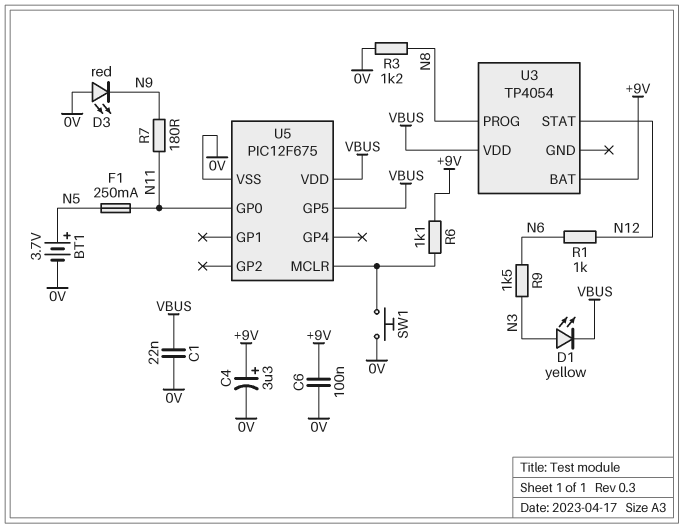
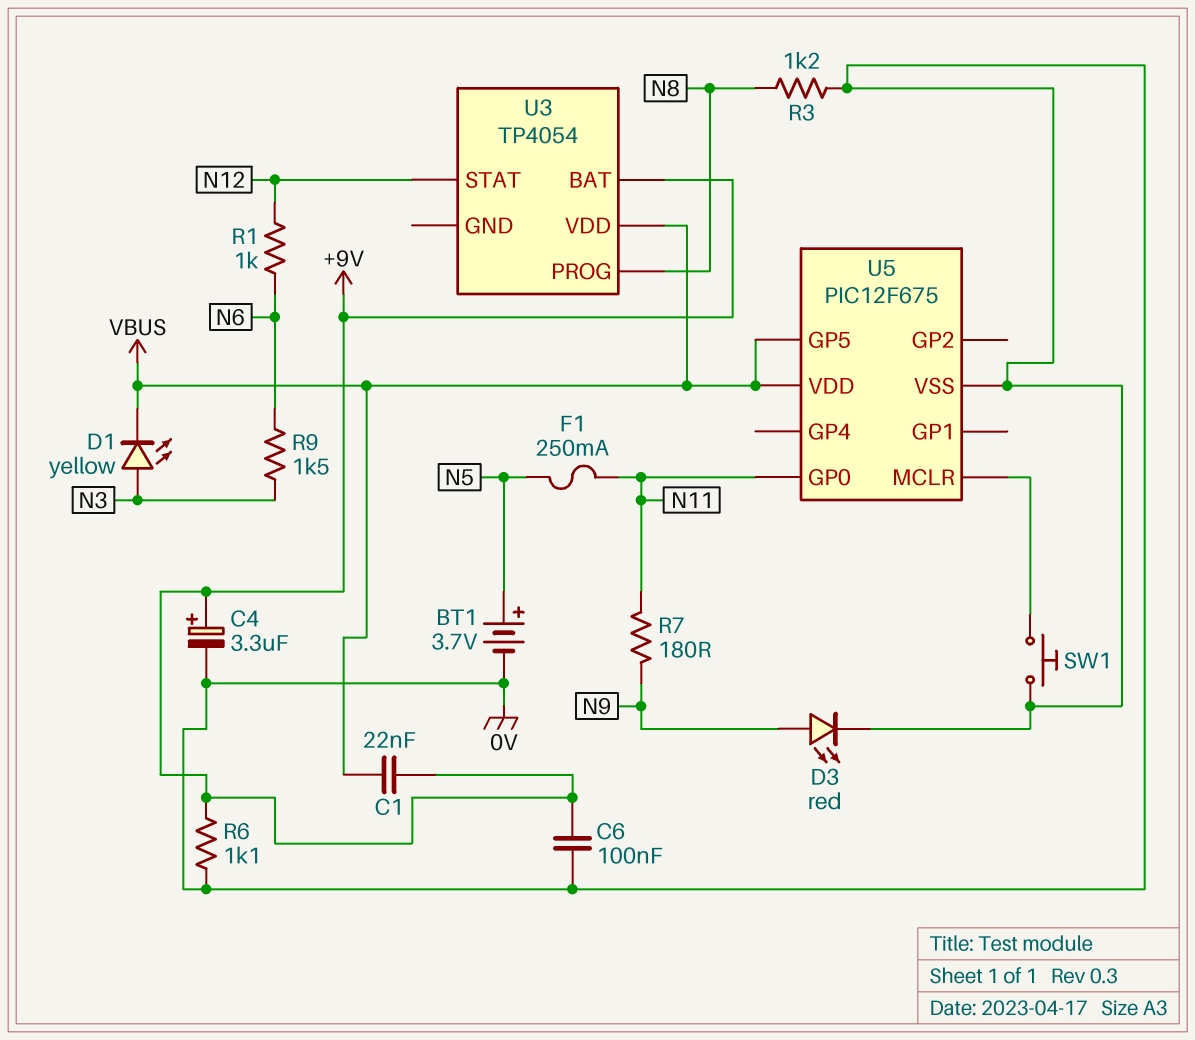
C1: 22nF (0V, VBUS) -> 22nF (+9V, VBUS)
D3: LED red (A 0V, K N9) -> LED red (A N9, K 0V)
R6: 1.1k (+9V, U5/MCLR) -> 1.1k (+9V, 0V)

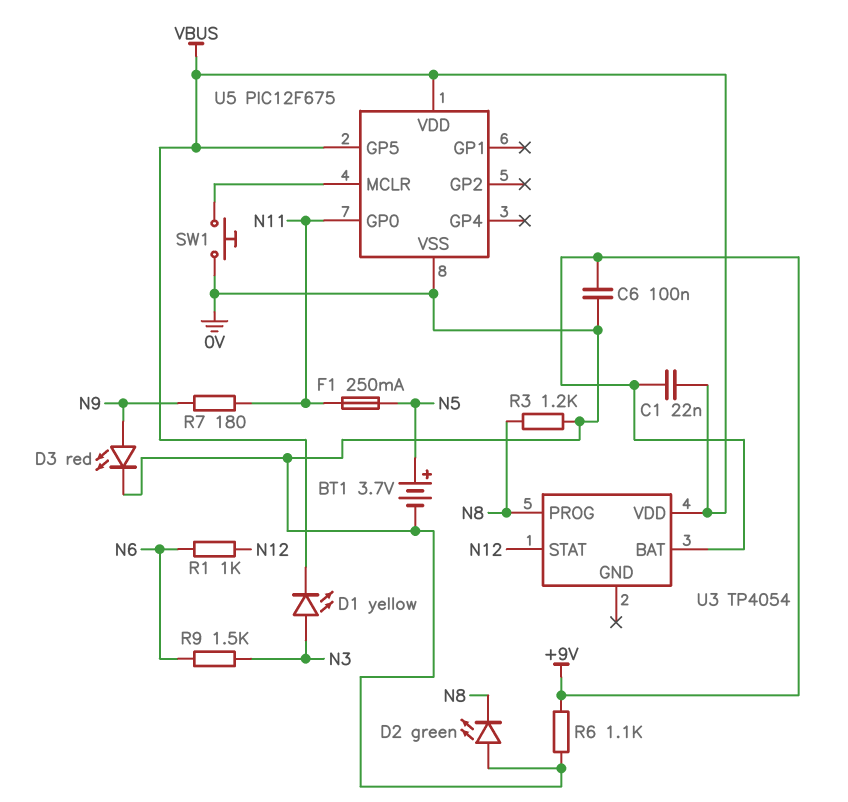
C4: 3.3uF (plus +9V, minus 0V) -> none
D2: none -> LED green (A 0V, K N8)

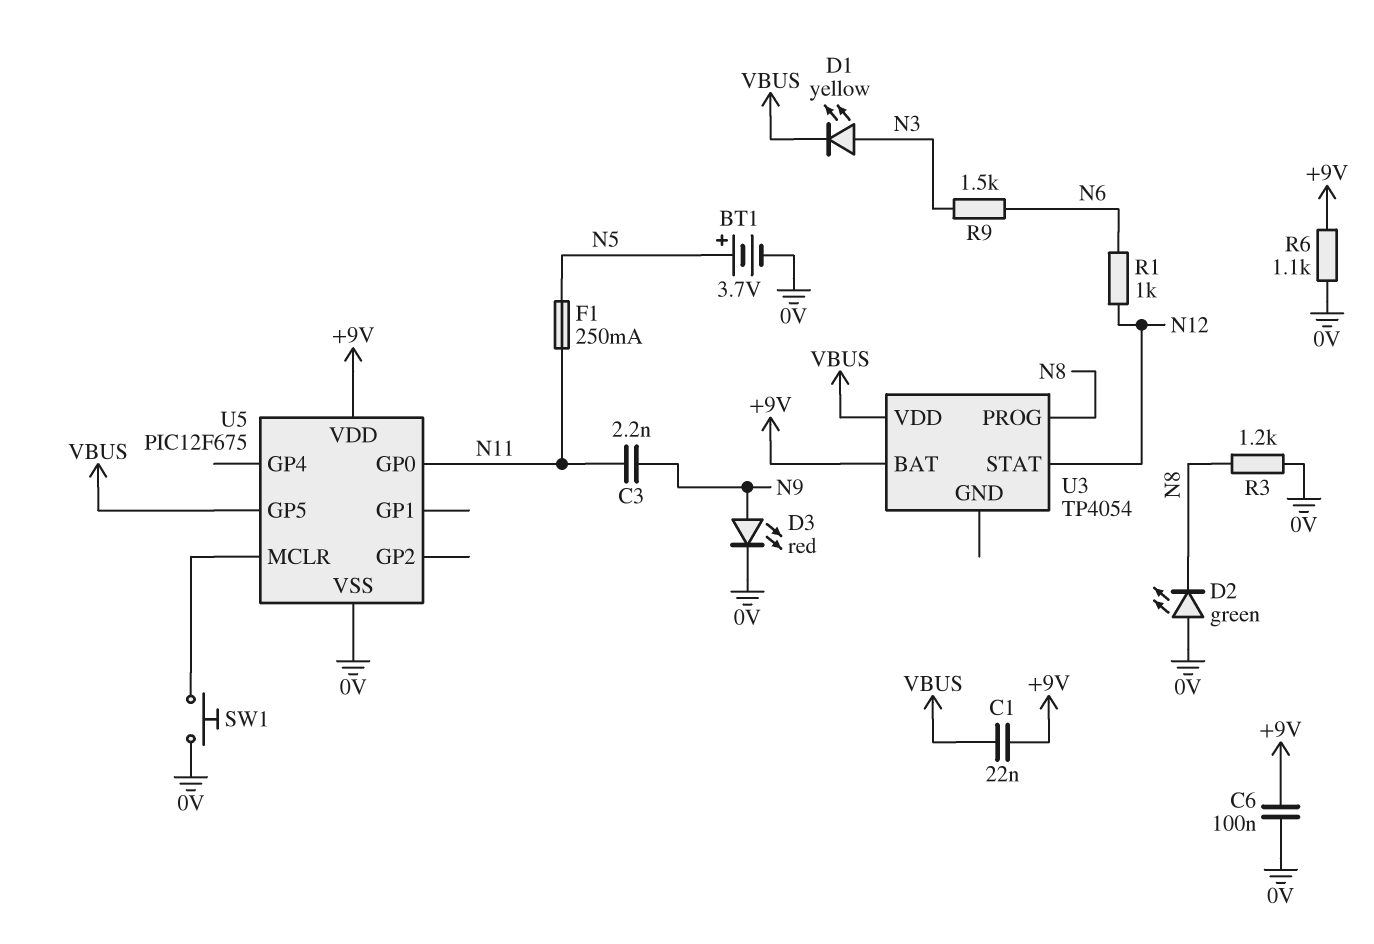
C3: none -> 2.2nF (N9, N11)
R7: 180 (N9, N11) -> none
U5 pin VDD: VBUS -> +9V

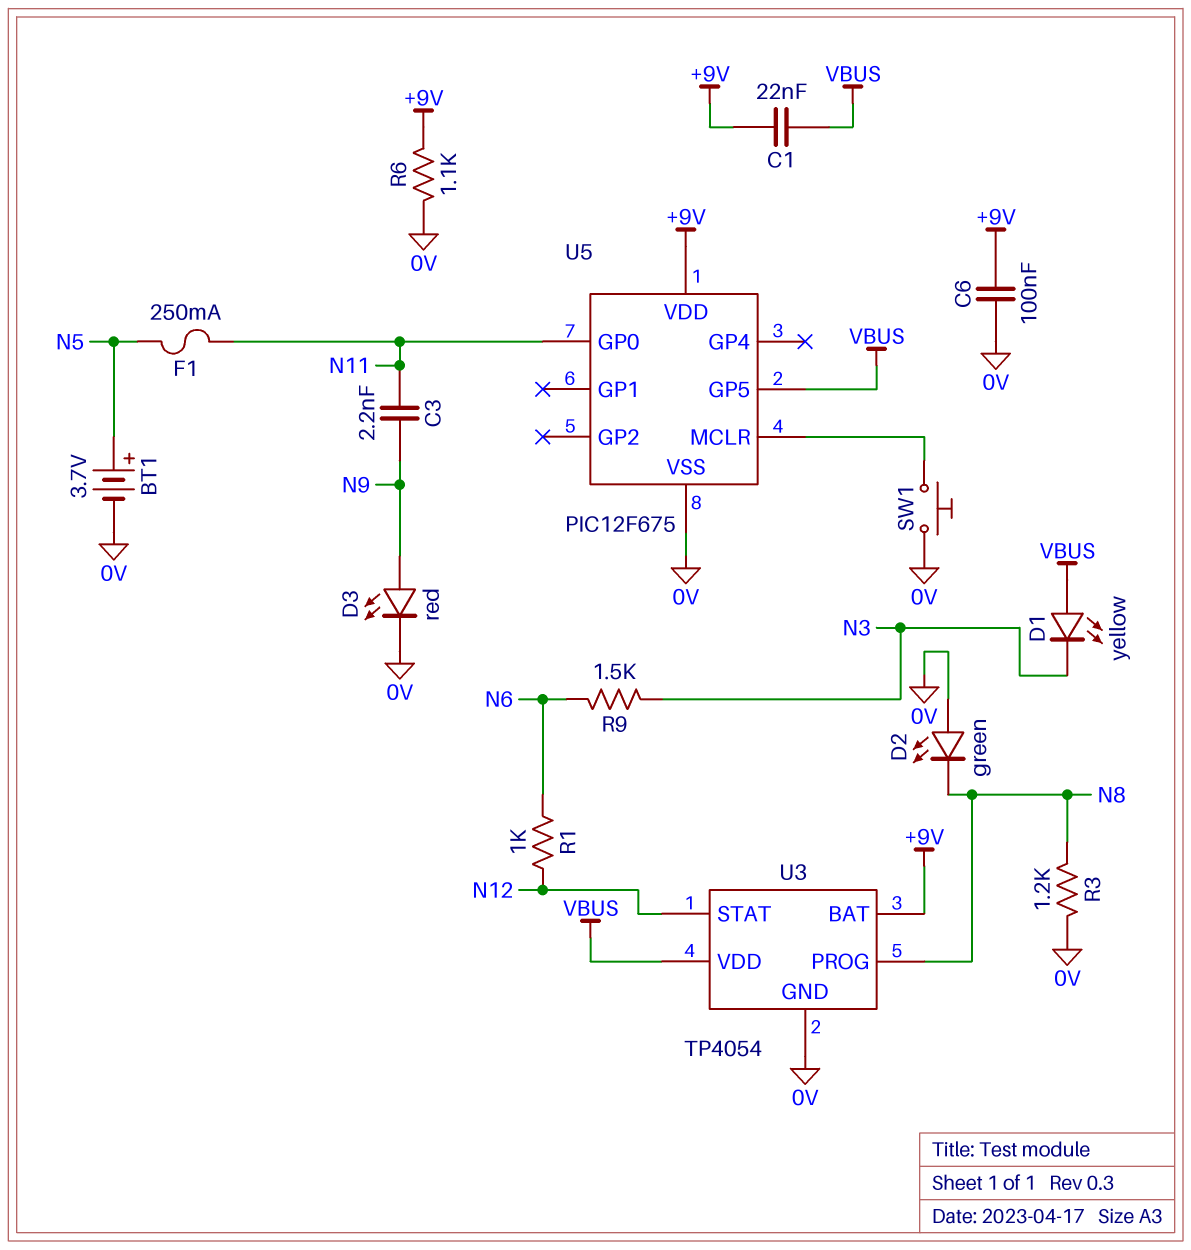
D1: LED yellow (A N3, K VBUS) -> LED yellow (A VBUS, K N3)
U3 pin GND: none -> 0V

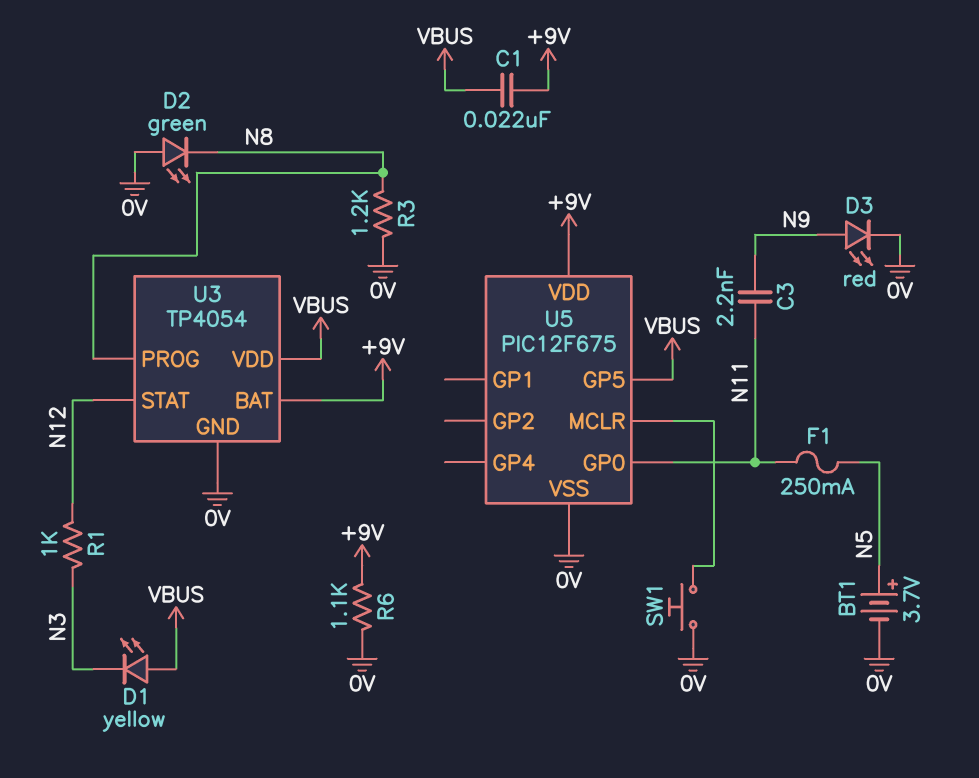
C6: 100nF (+9V, 0V) -> none
R1: 1k (N6, N12) -> 1k (N3, N12)
R9: 1.5k (N3, N6) -> none

